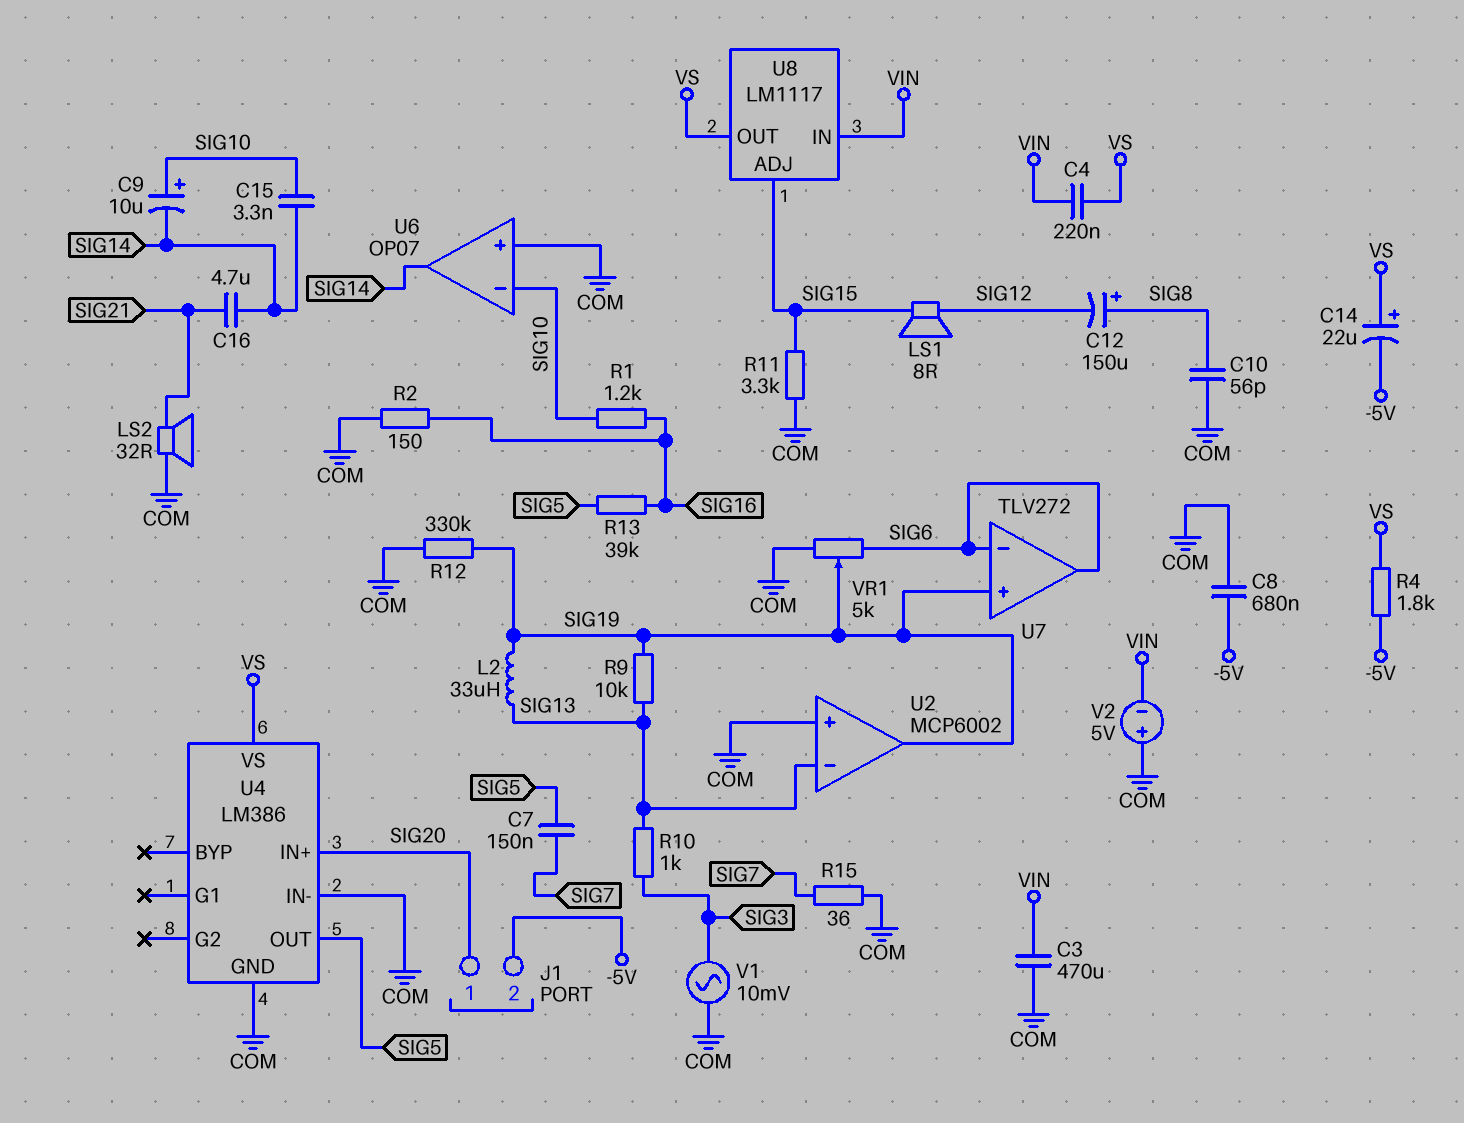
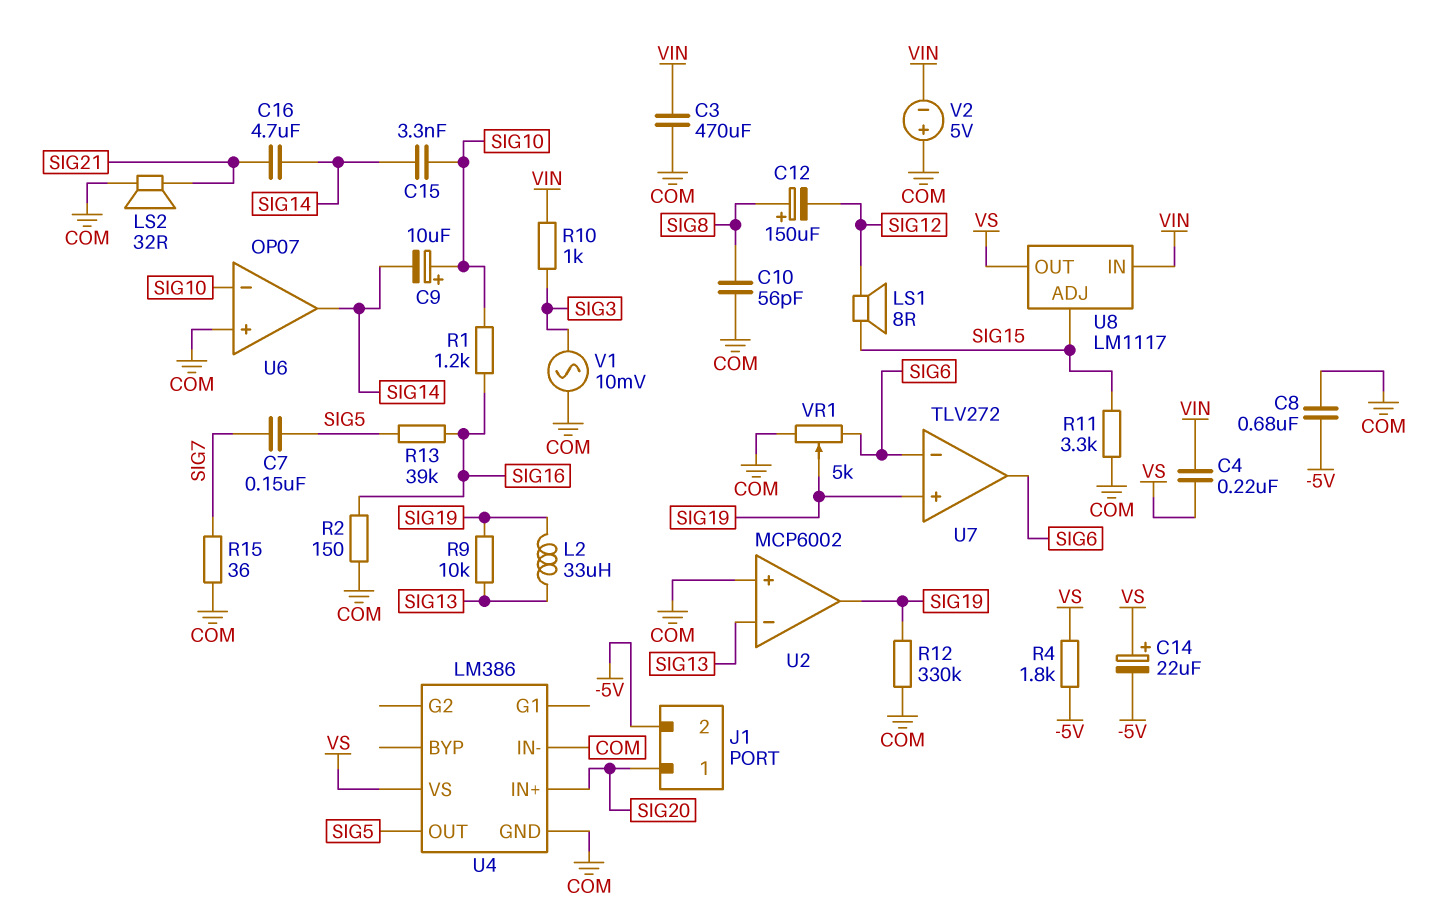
R10: 1k (SIG3, SIG13) -> 1k (SIG3, VIN)

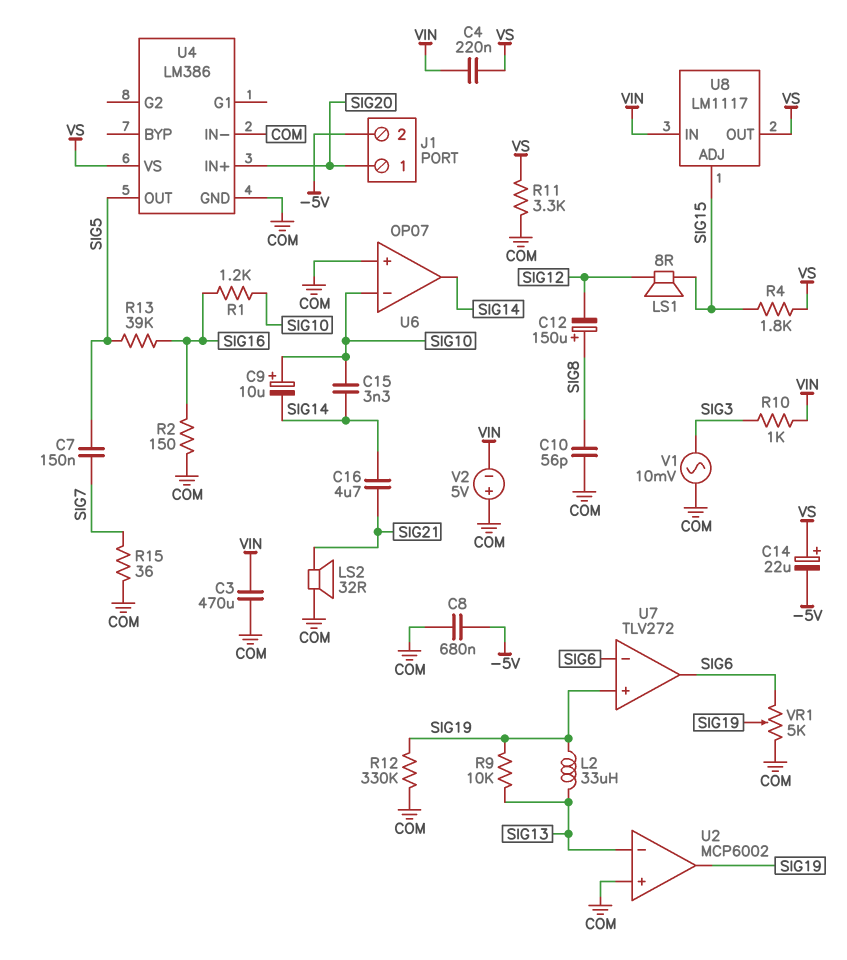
R4: 1.8k (-5V, VS) -> 1.8k (SIG15, VS)
R11: 3.3k (COM, SIG15) -> 3.3k (COM, VS)

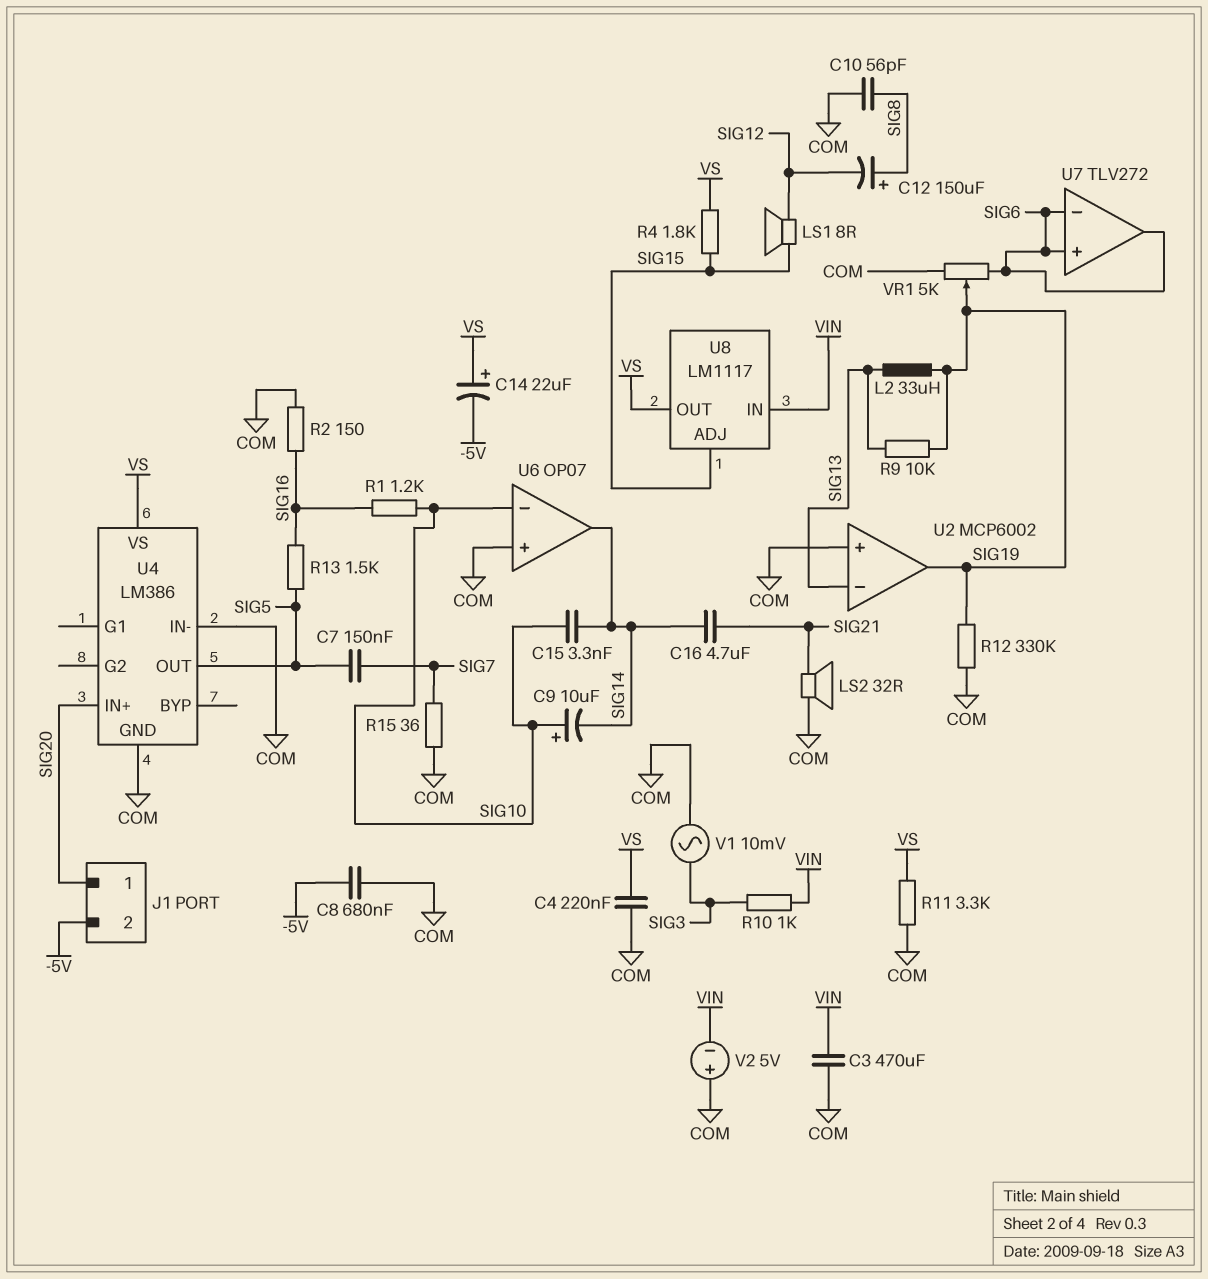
C4: 220nF (VIN, VS) -> 220nF (COM, VS)
R13: 39k (SIG5, SIG16) -> 1.5k (SIG5, SIG16)
U7 pin in+: SIG19 -> SIG6

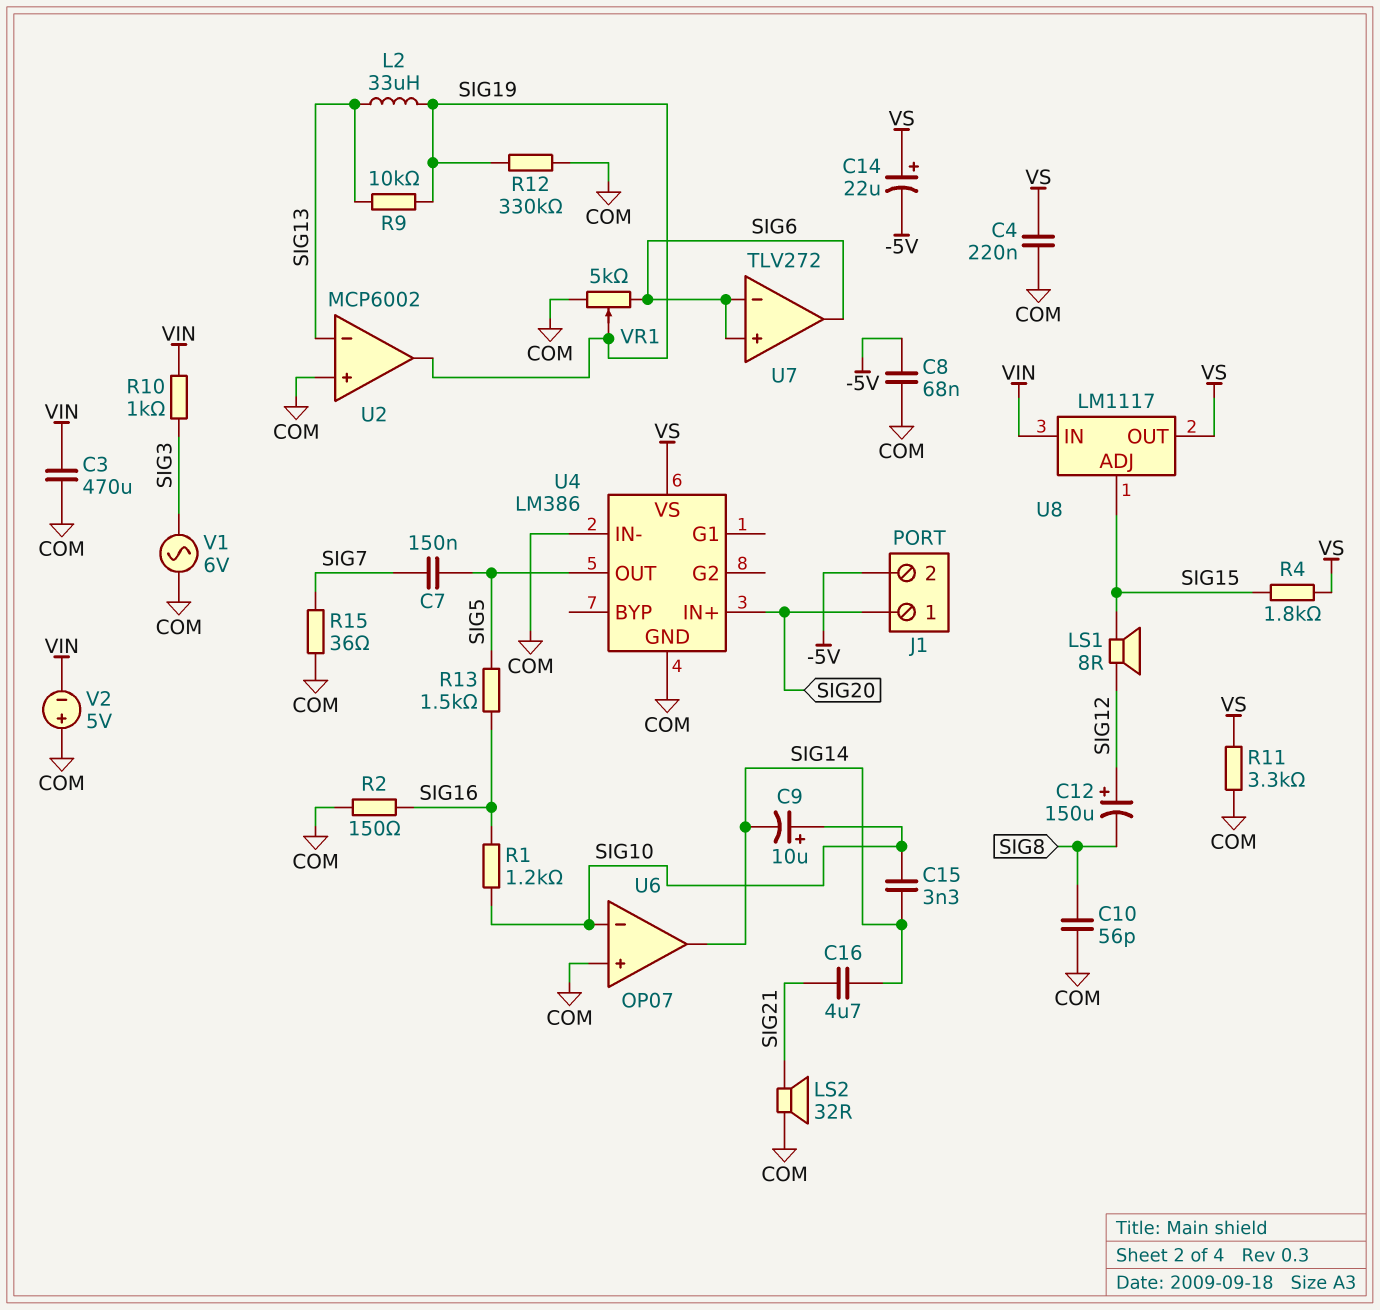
C8: 680nF (-5V, COM) -> 68nF (-5V, COM)
C12: 150uF (plus SIG8, minus SIG12) -> 150uF (plus SIG12, minus SIG8)
V1: AC 10mV (COM, SIG3) -> AC 6V (COM, SIG3)

